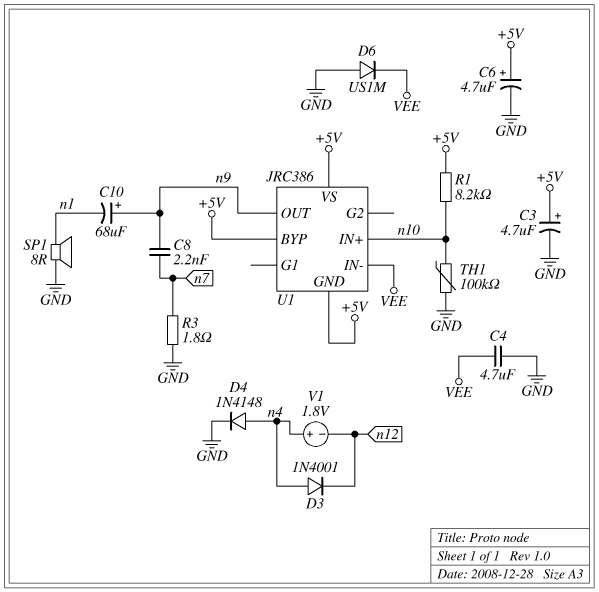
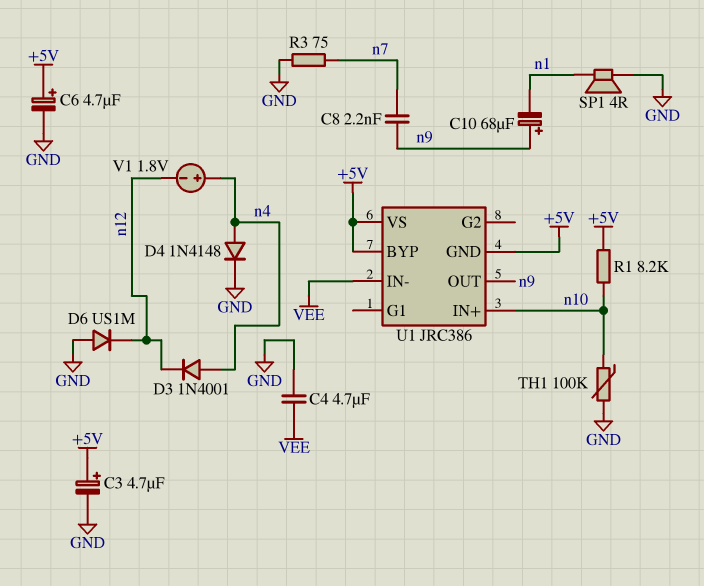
D6: diode US1M (A GND, K VEE) -> diode US1M (A GND, K n12)
R3: 1.8 (GND, n7) -> 75 (GND, n7)
SP1: speaker 8R (GND, n1) -> speaker 4R (GND, n1)

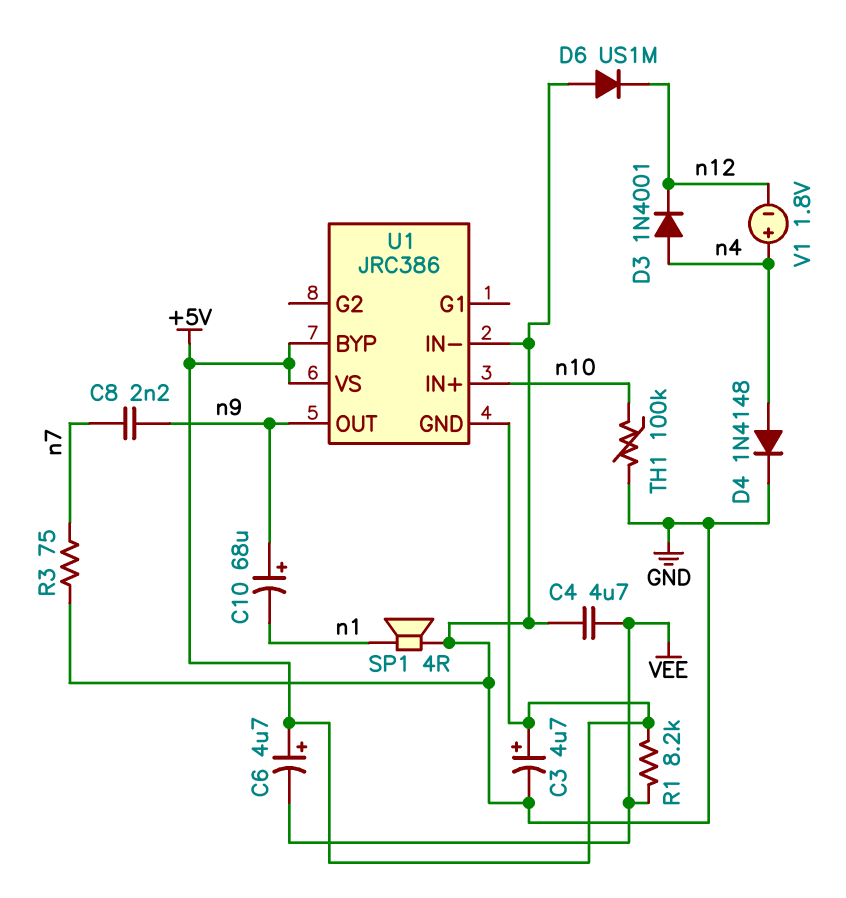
C6: 4.7uF (plus +5V, minus GND) -> 4.7uF (plus +5V, minus VEE)
R1: 8.2k (+5V, n10) -> 8.2k (+5V, VEE)
U1 pin IN-: VEE -> GND

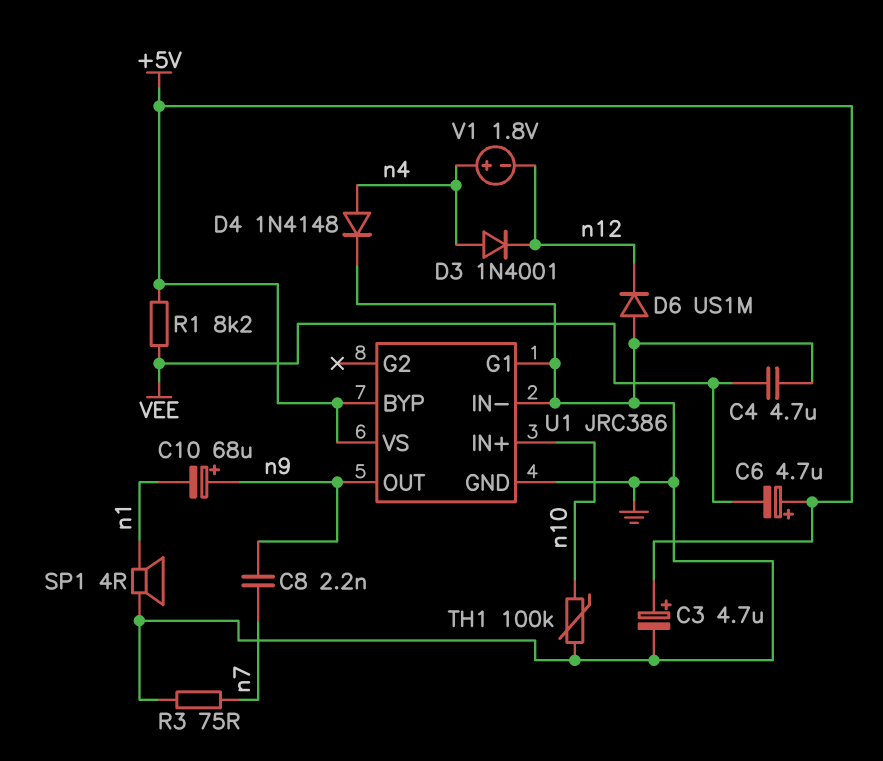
U1 pin G1: none -> GND
U1 pin GND: +5V -> GND

